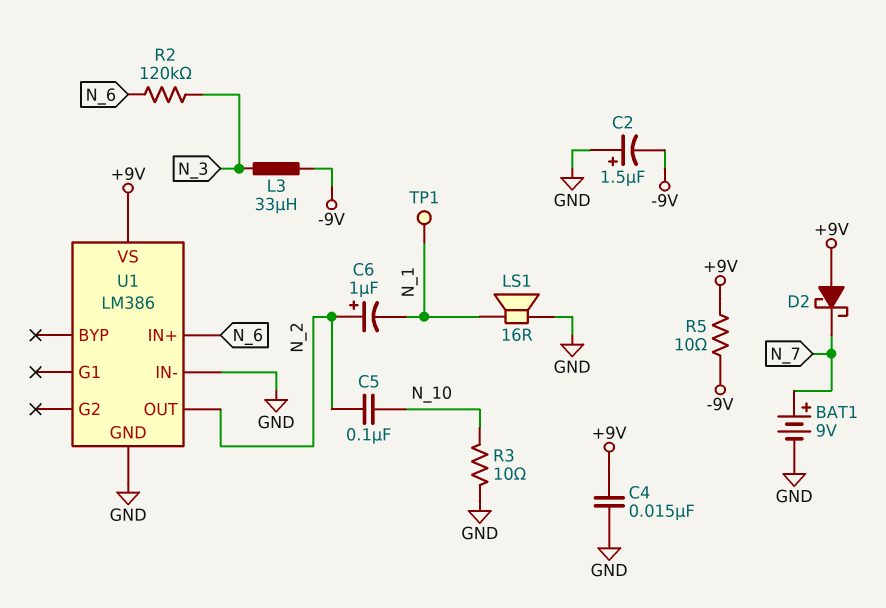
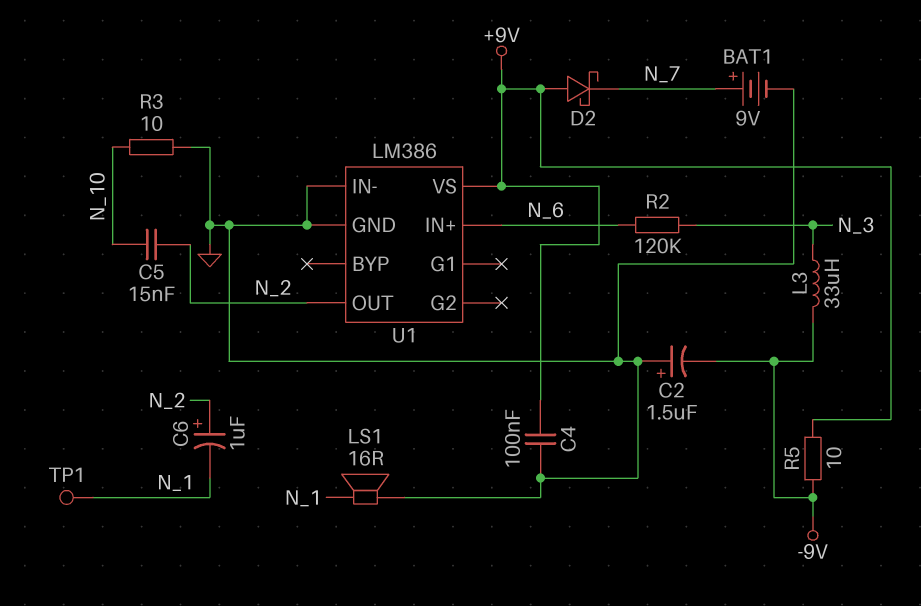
C4: 15nF (+9V, GND) -> 100nF (+9V, GND)
C5: 100nF (N_2, N_10) -> 15nF (N_2, N_10)

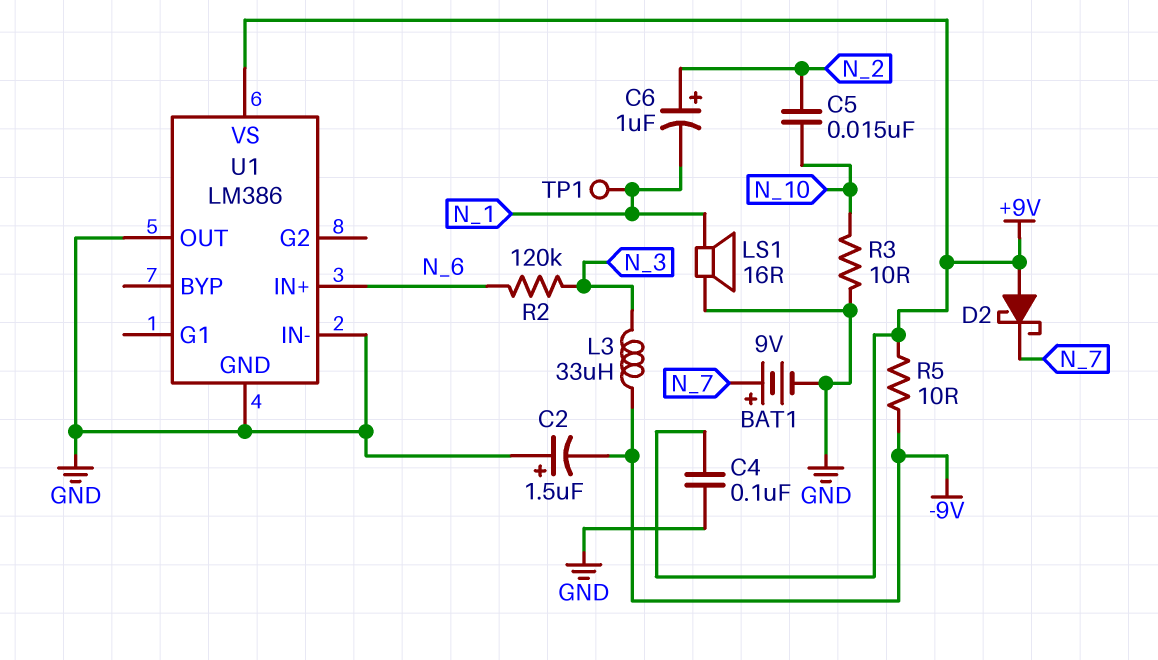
U1 pin OUT: N_2 -> GND

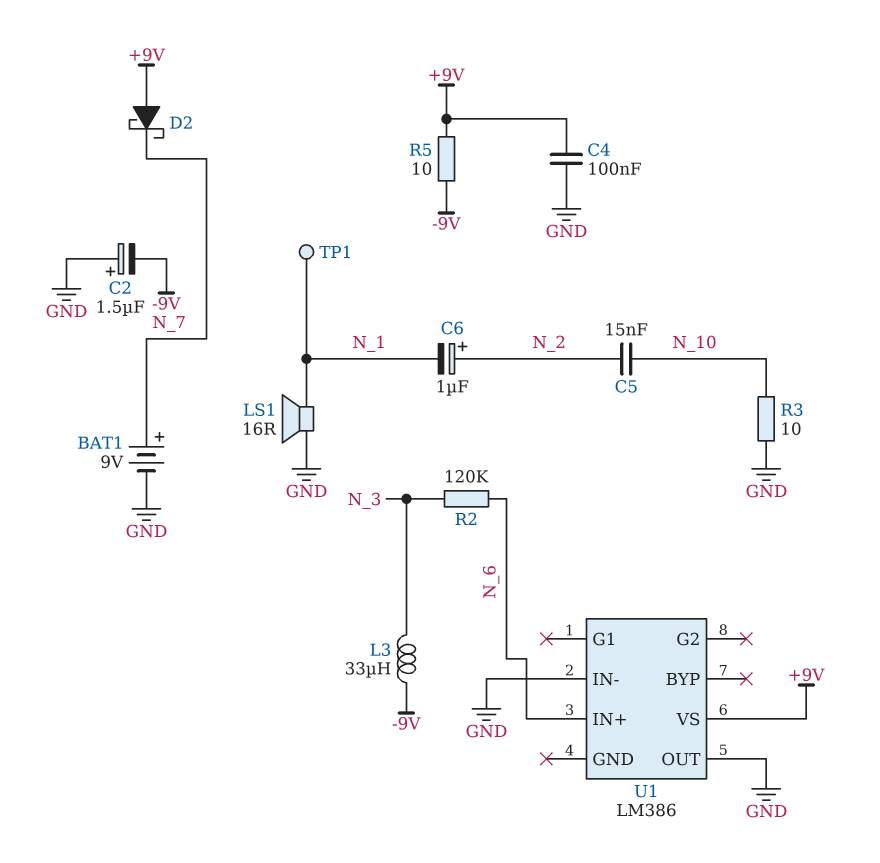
U1 pin GND: GND -> none

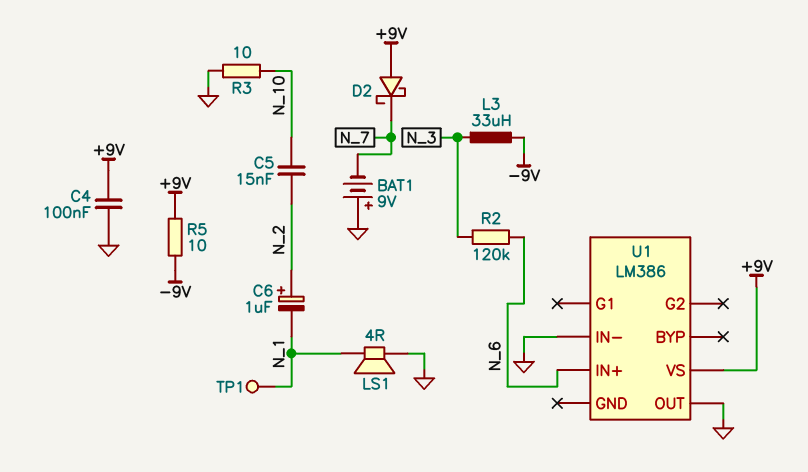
BAT1: 9V (plus N_7, minus GND) -> 9V (plus GND, minus N_7)
C2: 1.5uF (plus GND, minus -9V) -> none
LS1: speaker 16R (GND, N_1) -> speaker 4R (GND, N_1)

